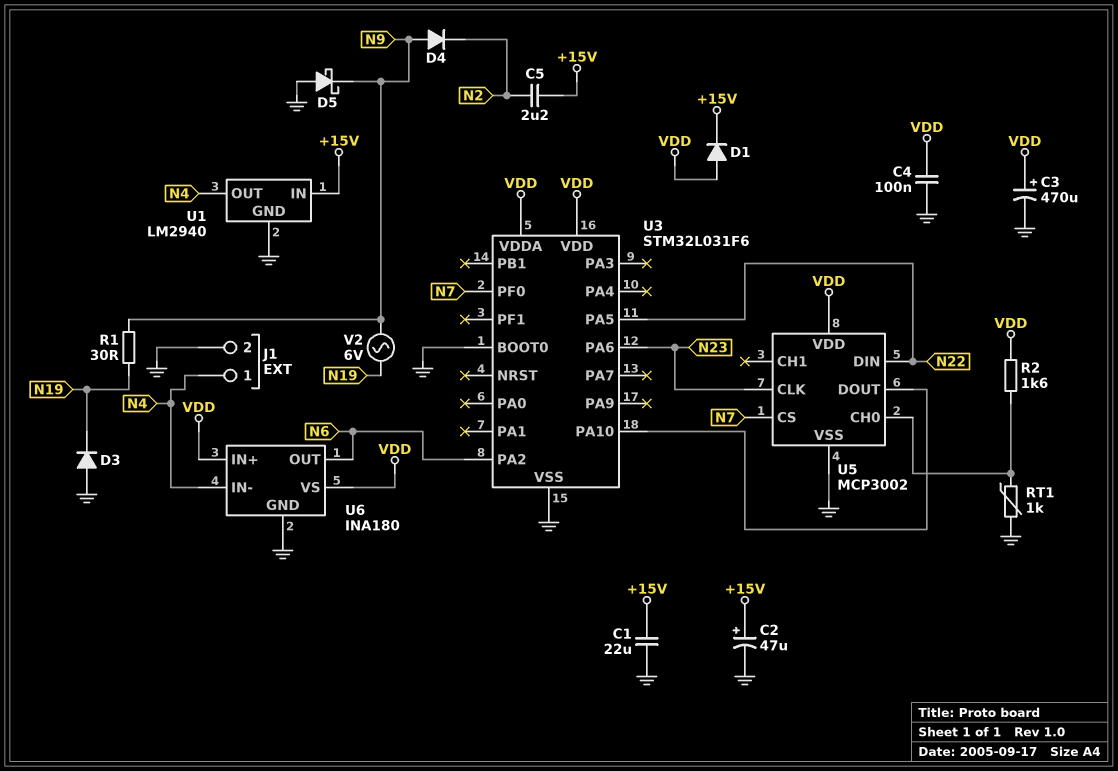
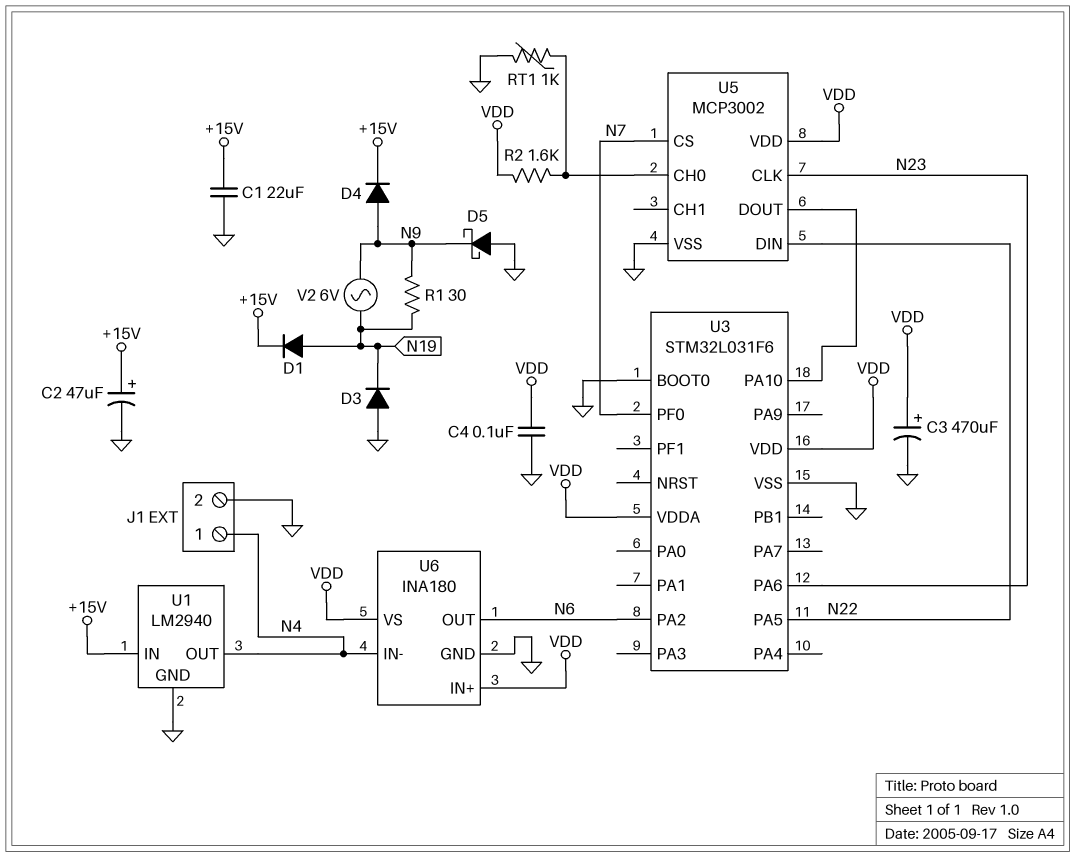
C5: 2.2uF (+15V, N2) -> none
D1: diode (A VDD, K +15V) -> diode (A N19, K +15V)
D4: diode (A N9, K N2) -> diode (A N9, K +15V)

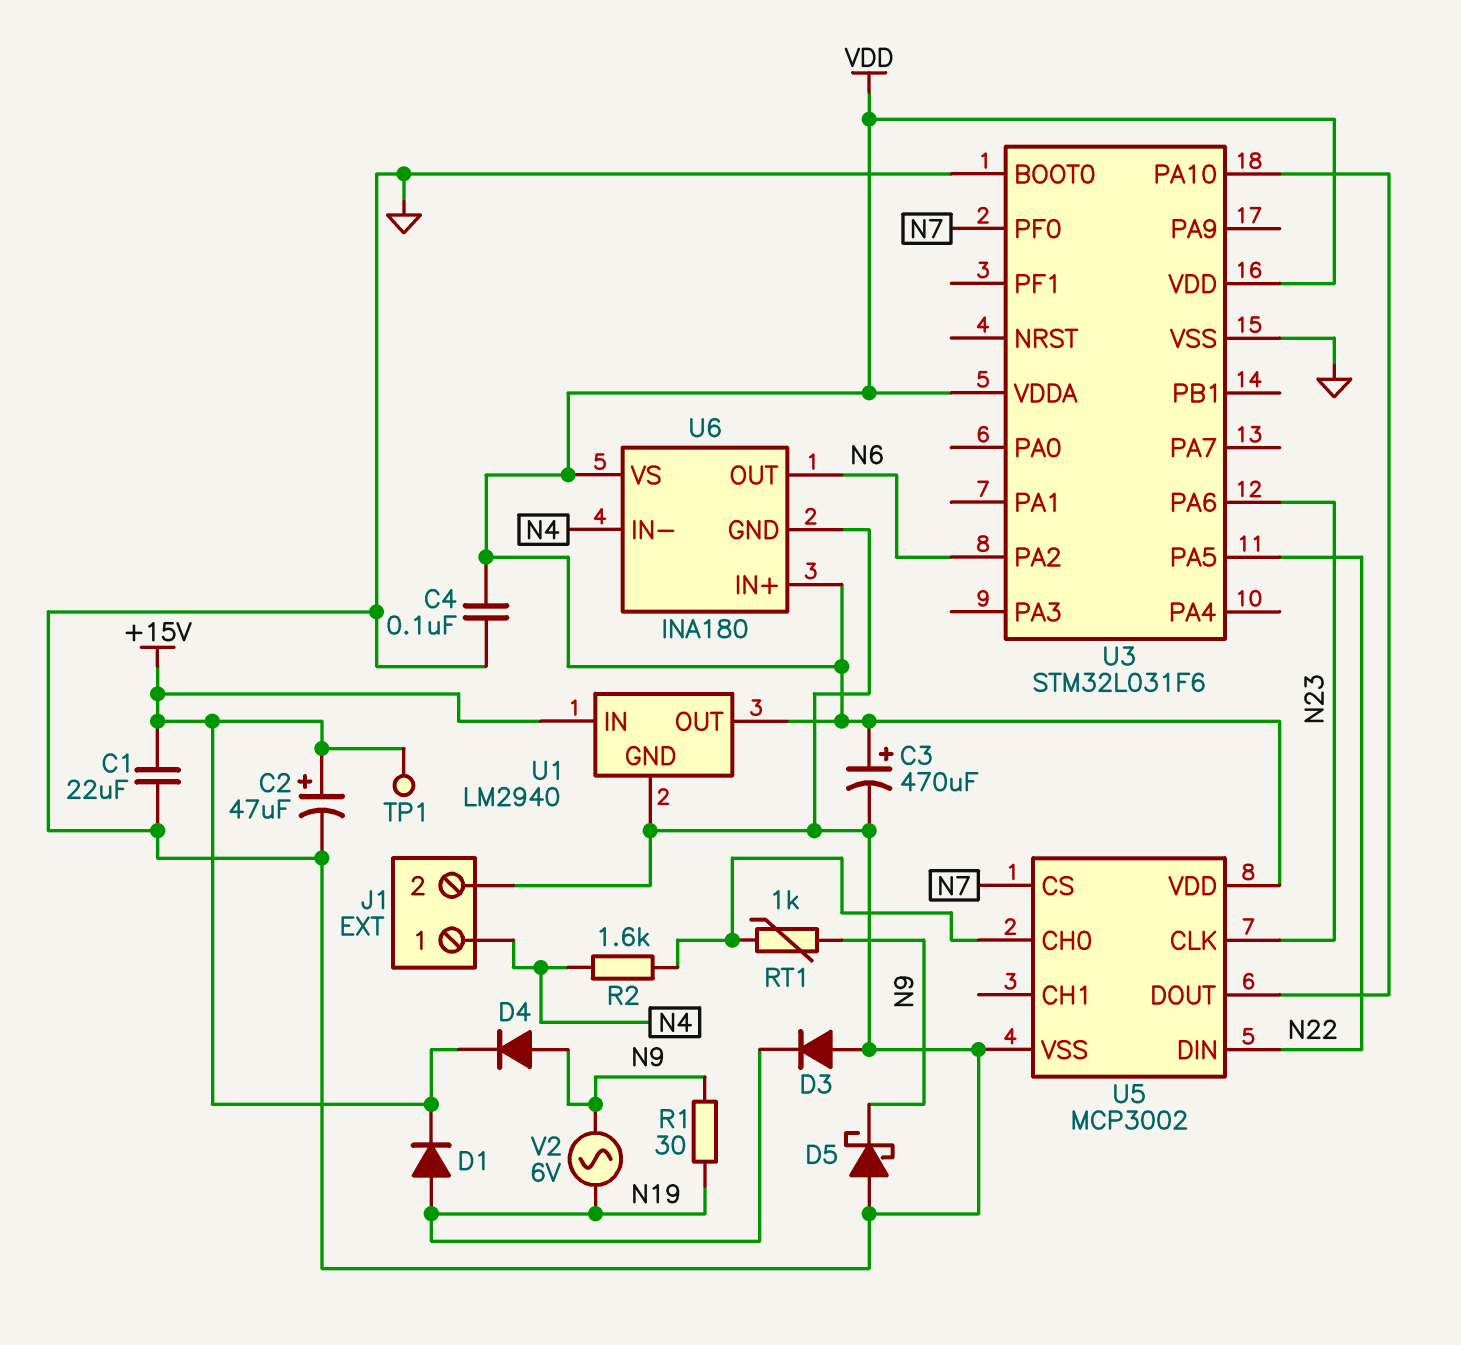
R2: 1.6k (U5/CH0, VDD) -> 1.6k (N4, U5/CH0)
RT1: 1k (GND, U5/CH0) -> 1k (N9, U5/CH0)
TP1: none -> test point (+15V)
U1 pin OUT: N4 -> VDD

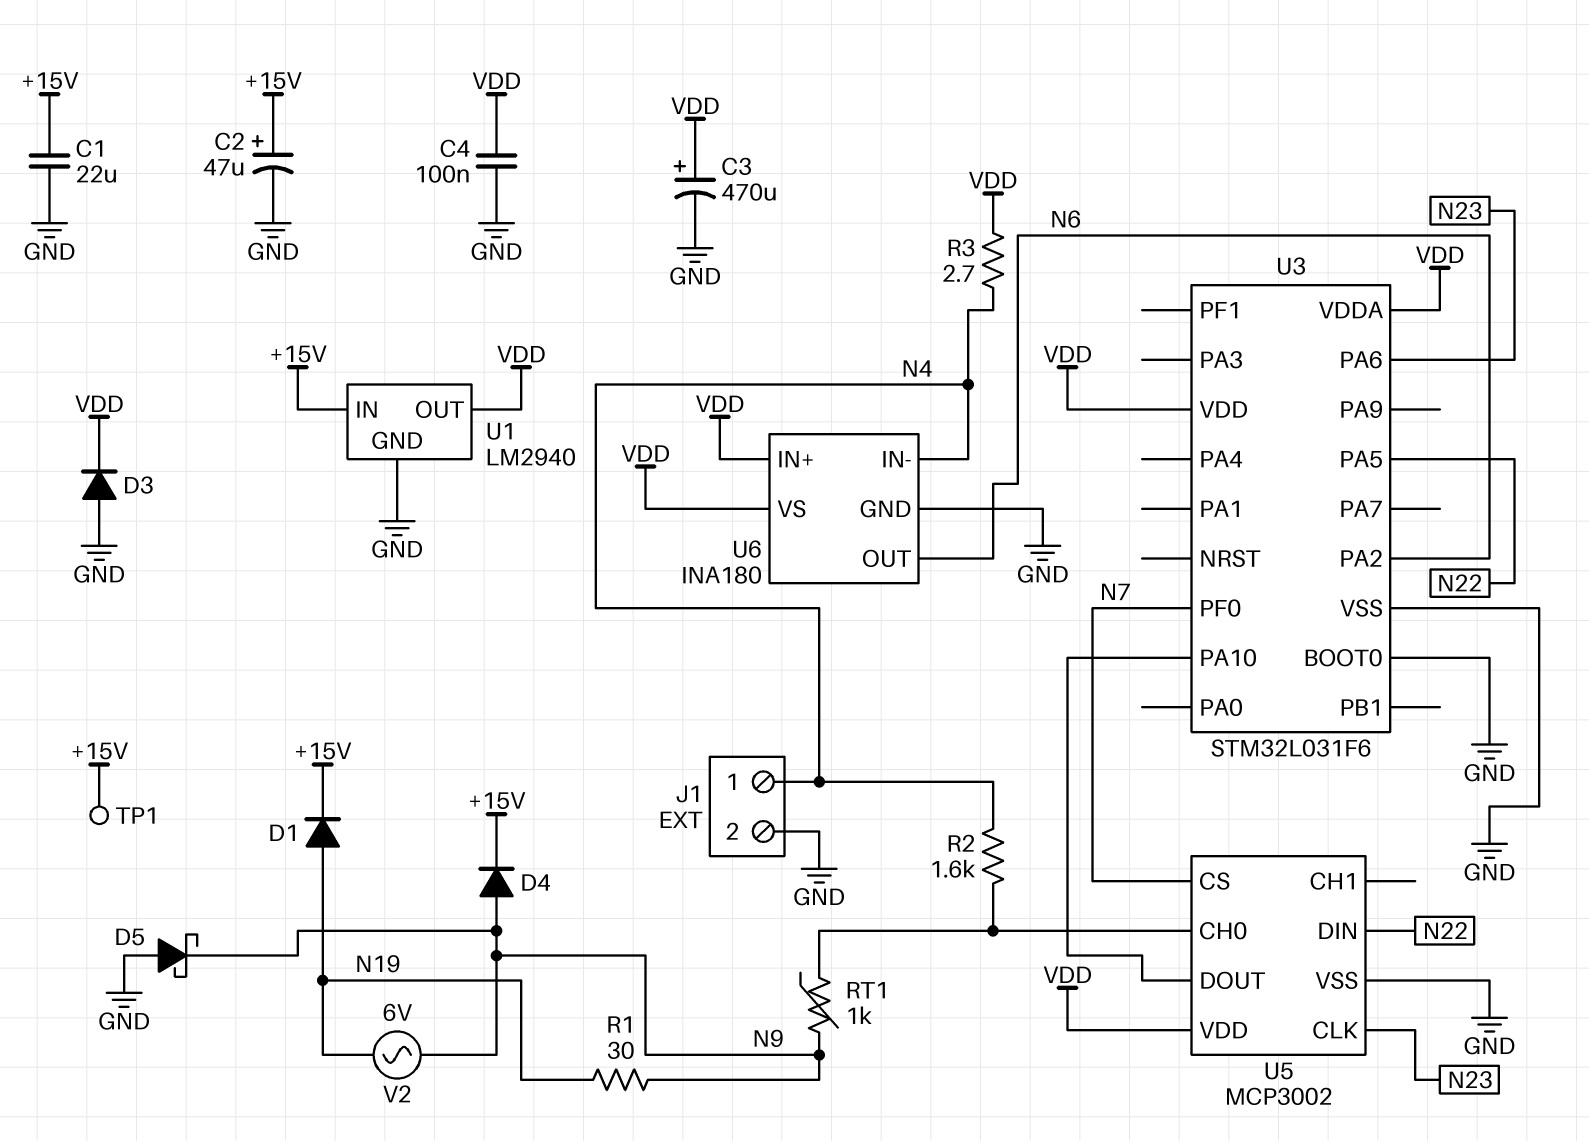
D3: diode (A GND, K N19) -> diode (A GND, K VDD)
R3: none -> 2.7 (N4, VDD)

